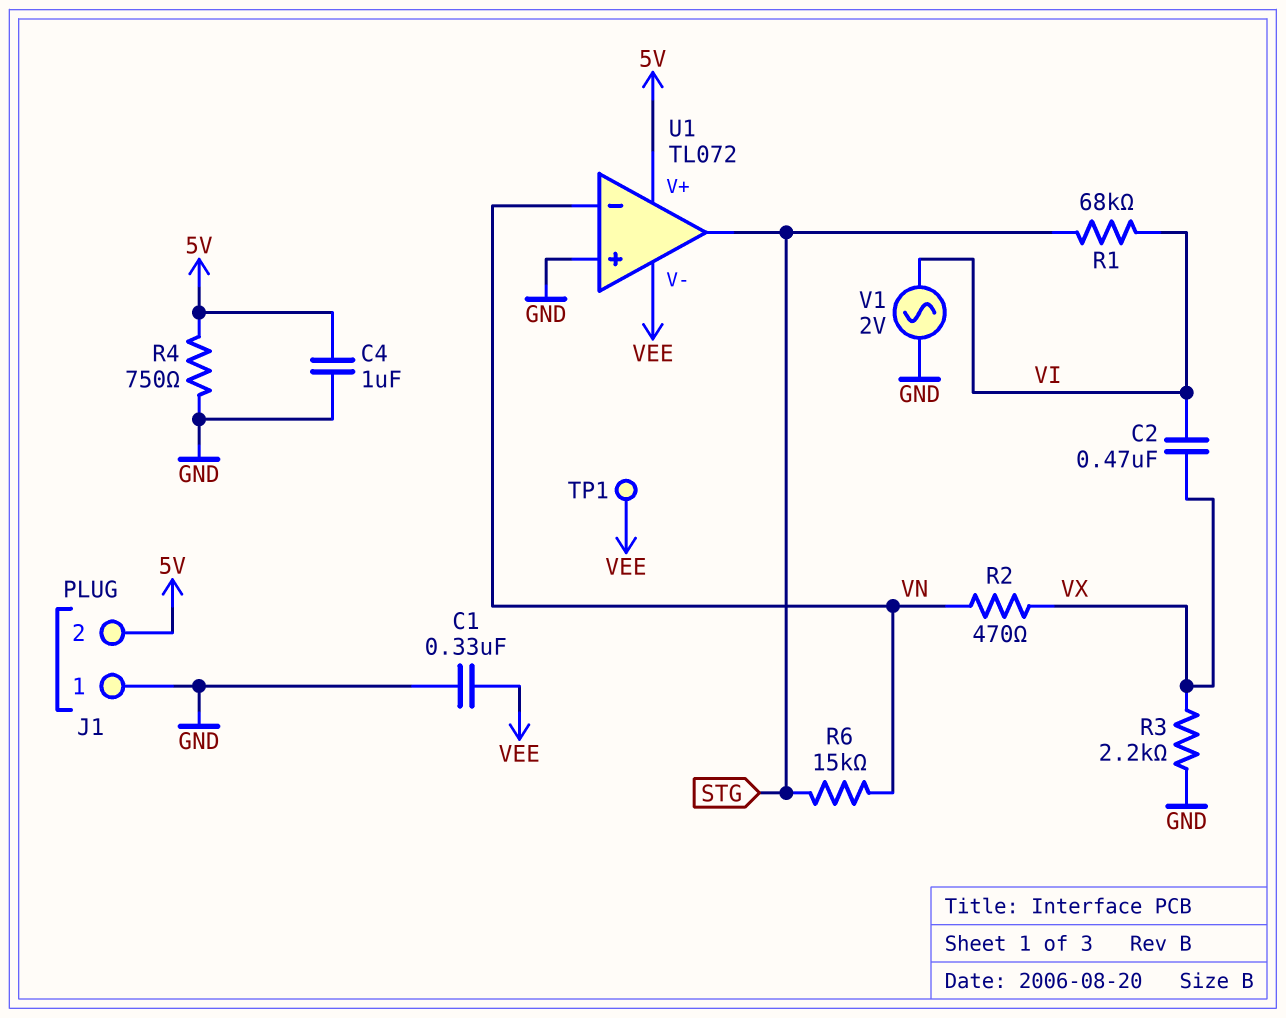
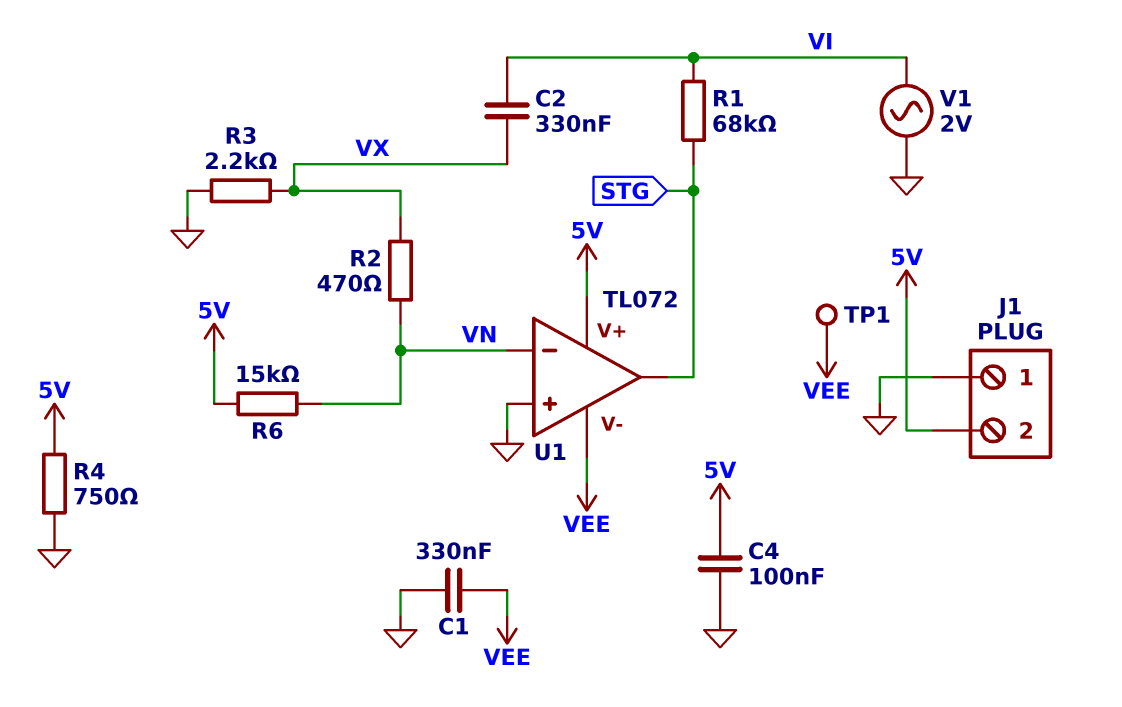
C2: 470nF (VI, VX) -> 330nF (VI, VX)
C4: 1uF (5V, GND) -> 100nF (5V, GND)
R6: 15k (STG, VN) -> 15k (5V, VN)

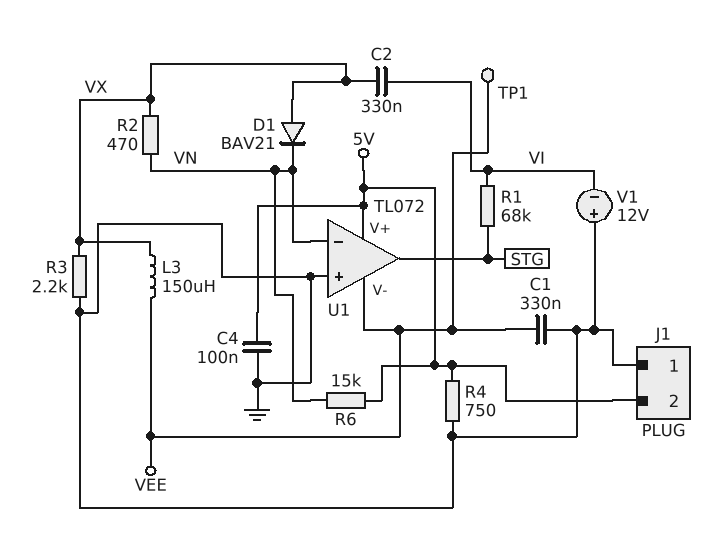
D1: none -> diode BAV21 (A VX, K VN)
L3: none -> 150uH (VEE, VX)
V1: AC 2V (GND, VI) -> 12V (plus GND, minus VI)

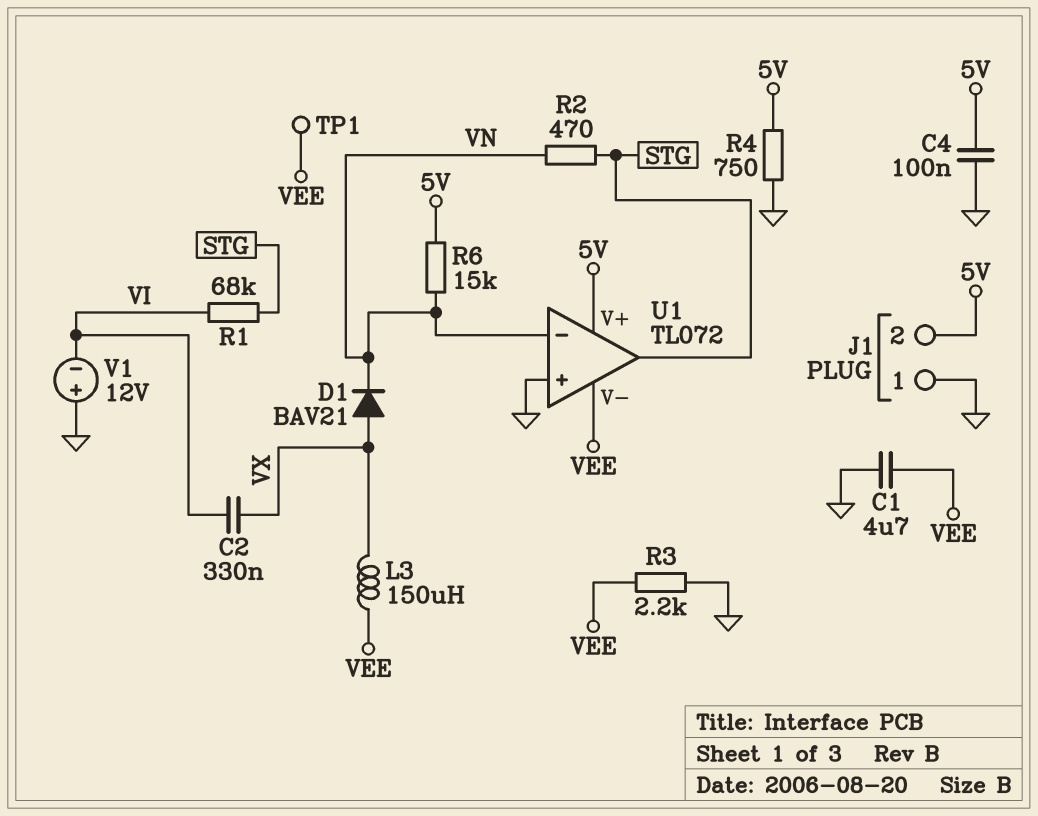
C1: 330nF (GND, VEE) -> 4.7uF (GND, VEE)
R2: 470 (VN, VX) -> 470 (STG, VN)
R3: 2.2k (GND, VX) -> 2.2k (GND, VEE)

